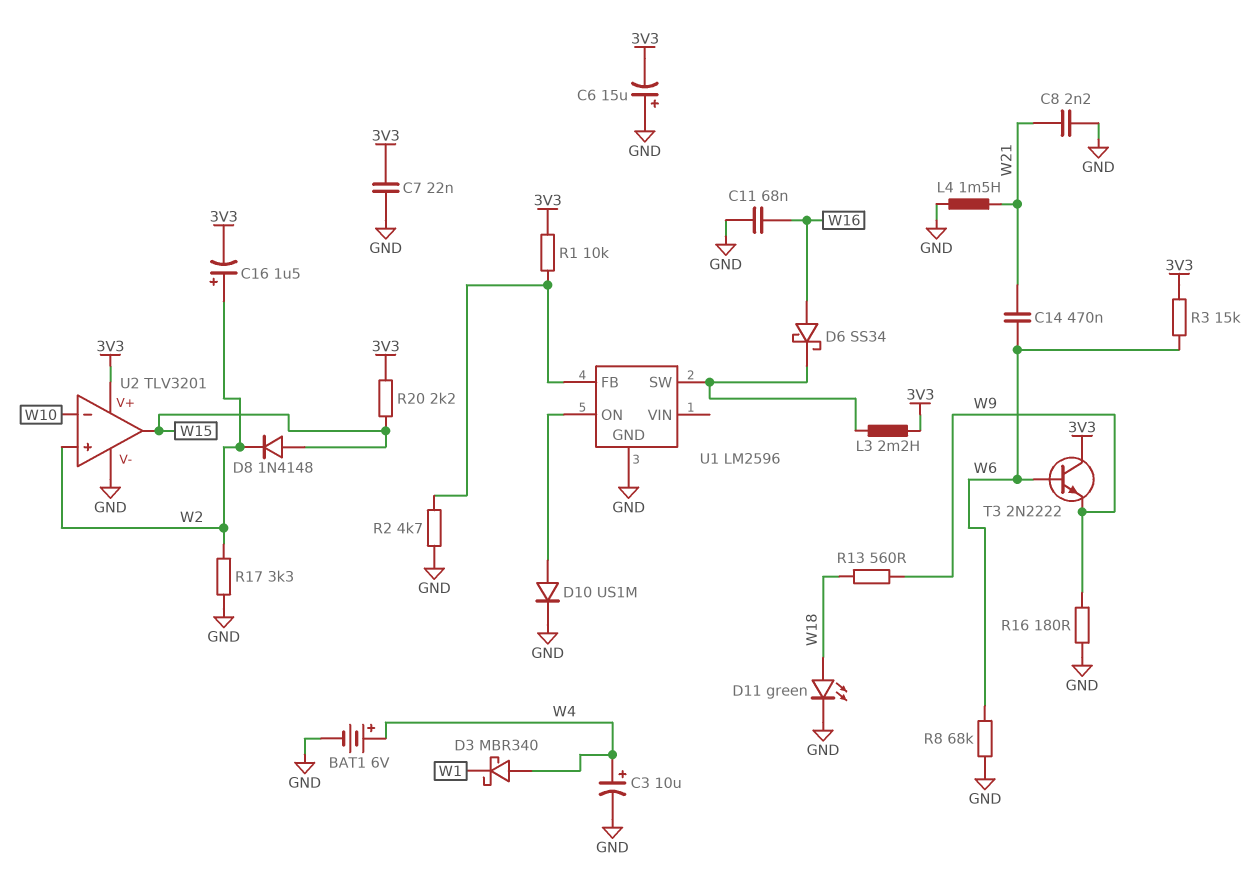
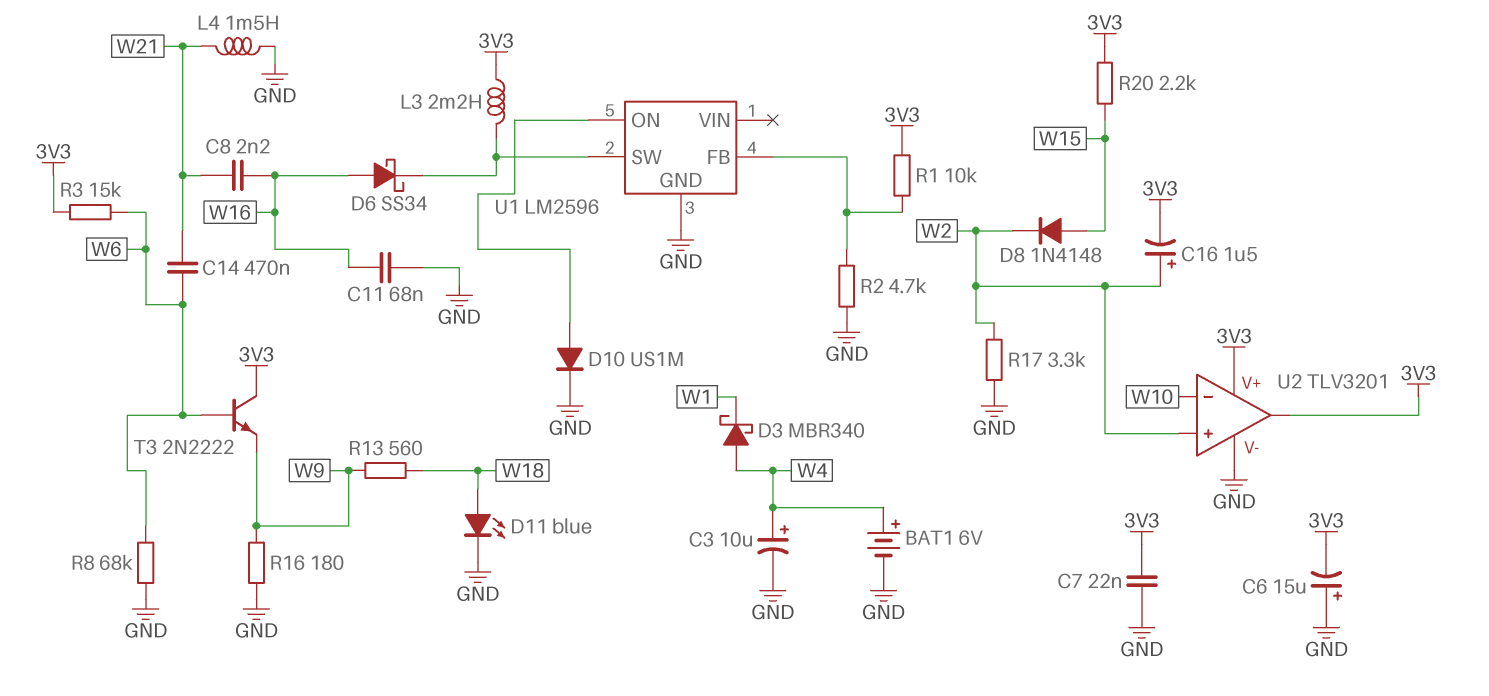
C8: 2.2nF (GND, W21) -> 2.2nF (W16, W21)
D11: LED green (A W18, K GND) -> LED blue (A W18, K GND)
U2 pin out: W15 -> 3V3

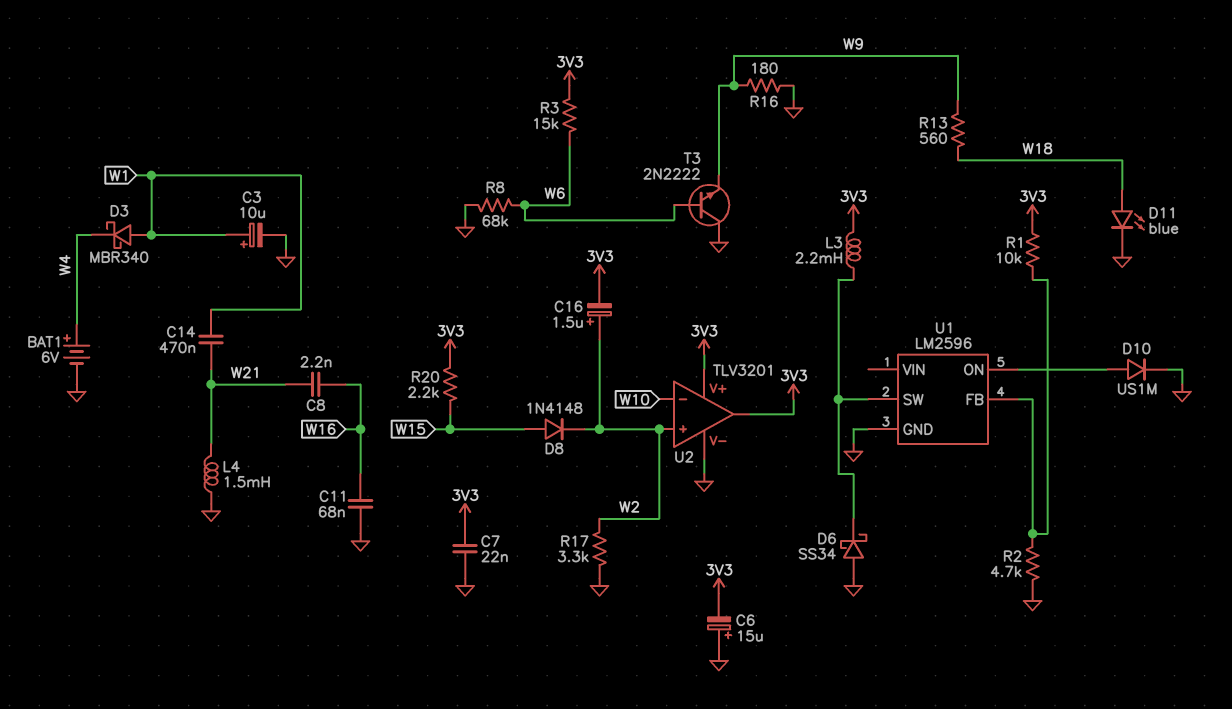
C3: 10uF (plus W4, minus GND) -> 10uF (plus W1, minus GND)
C14: 470nF (W6, W21) -> 470nF (W1, W21)
D3: schottky MBR340 (A W4, K W1) -> schottky MBR340 (A W1, K W4)
D6: schottky SS34 (A W16, K U1/SW) -> schottky SS34 (A GND, K U1/SW)
T3: NPN 2N2222 (B W6, C 3V3, E W9) -> NPN 2N2222 (B W6, C GND, E W9)

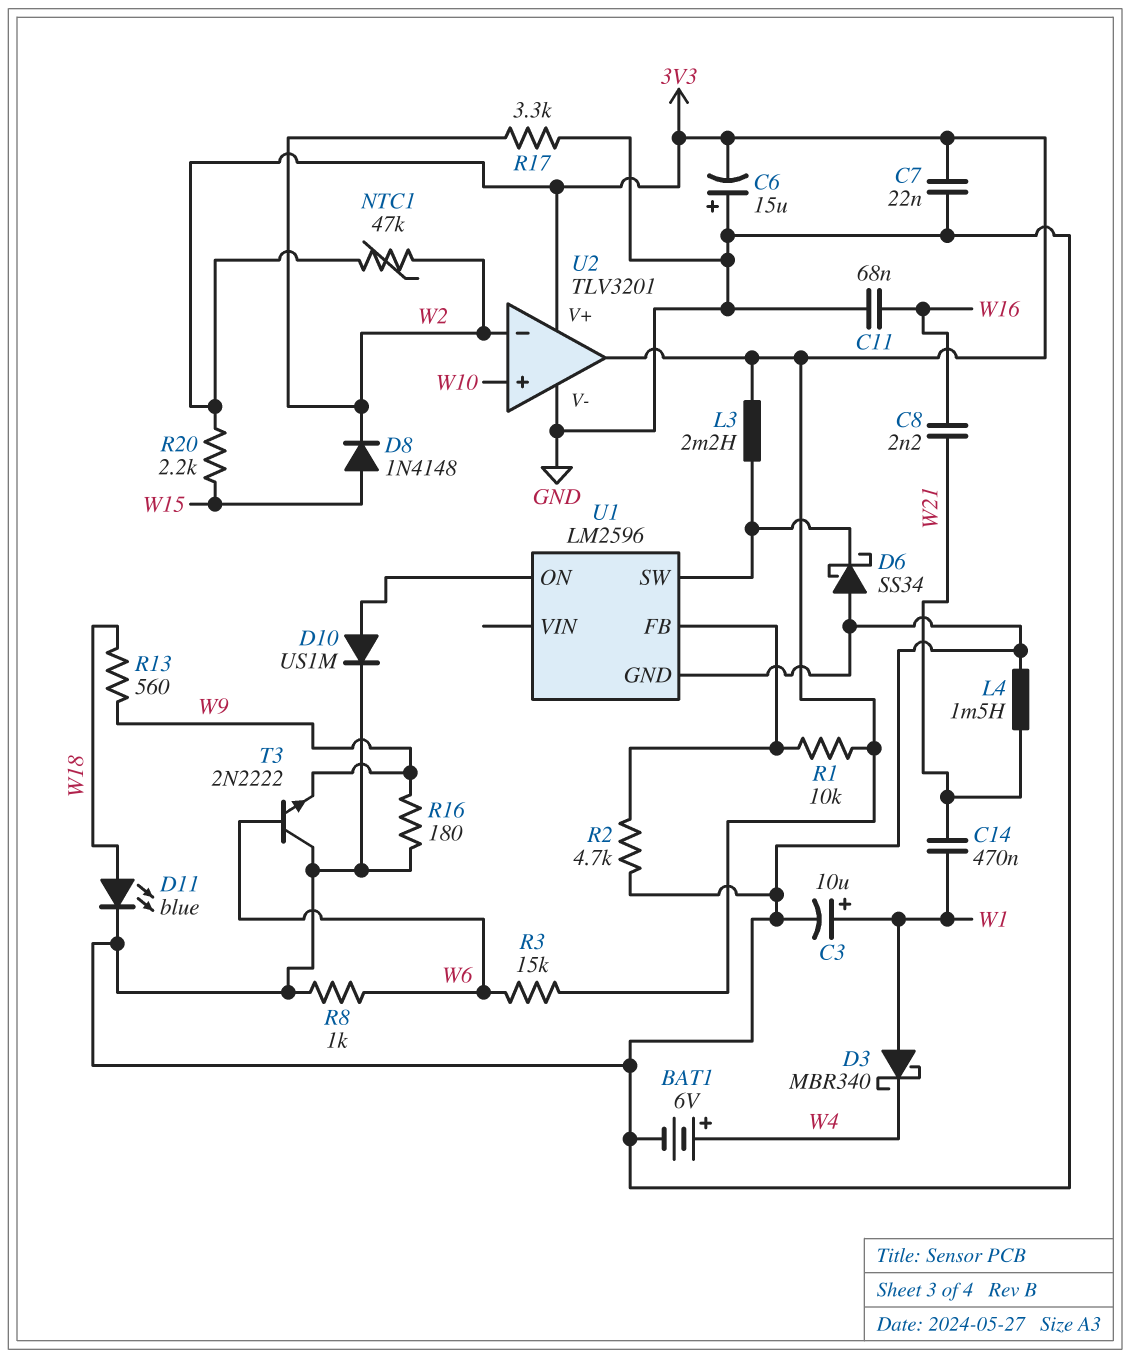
C16: 1.5uF (plus W2, minus 3V3) -> none
NTC1: none -> 47k (3V3, W2)
R8: 68k (GND, W6) -> 1k (GND, W6)
U2 pin in+: W2 -> W10
U2 pin in-: W10 -> W2

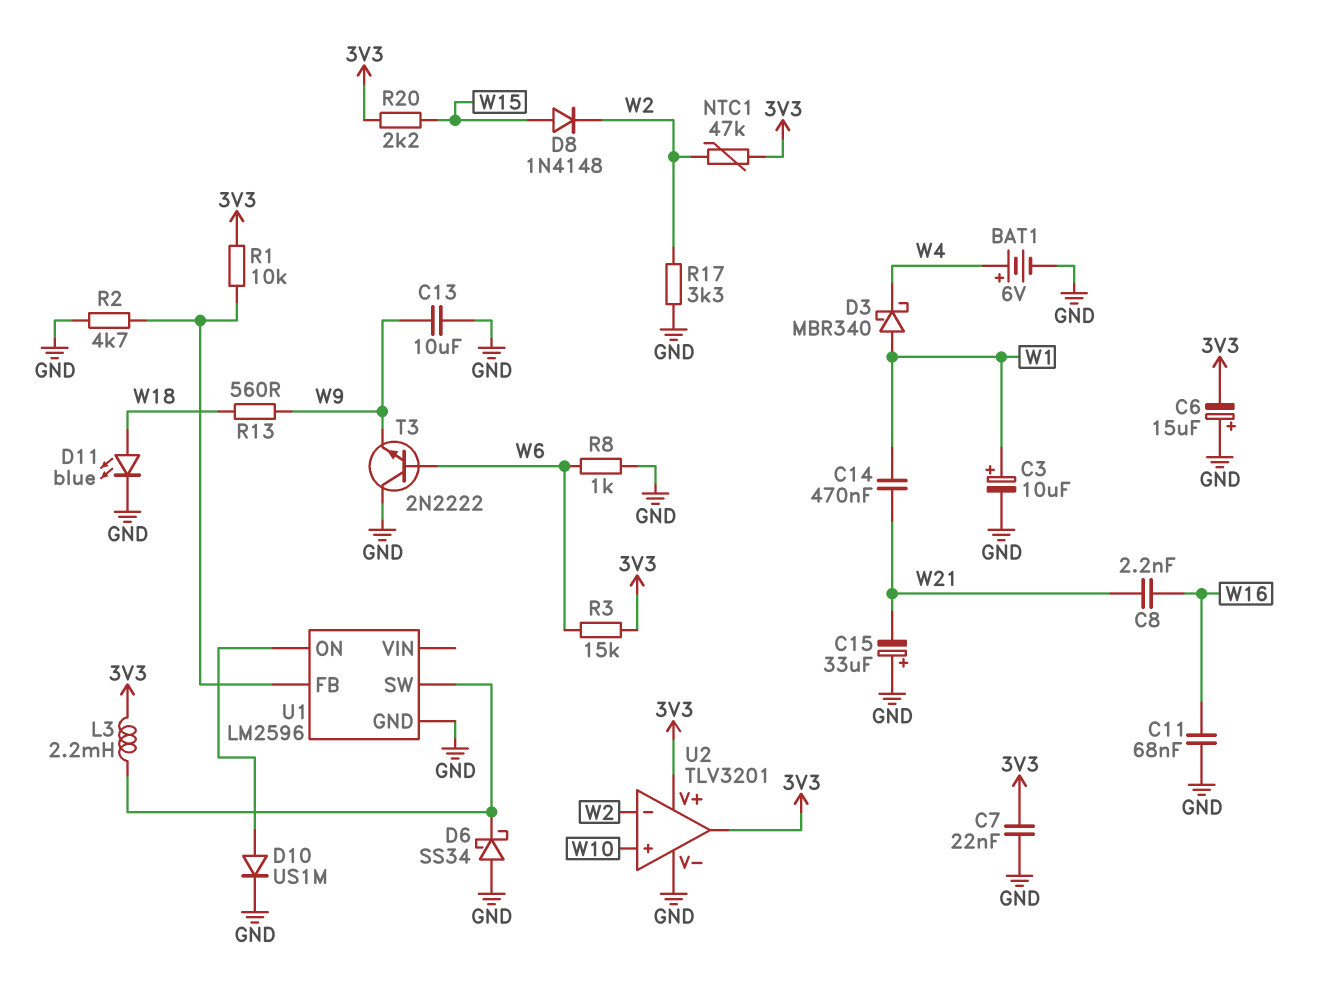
C13: none -> 10uF (GND, W9)
C15: none -> 33uF (plus GND, minus W21)
L4: 1.5mH (GND, W21) -> none
R16: 180 (GND, W9) -> none

